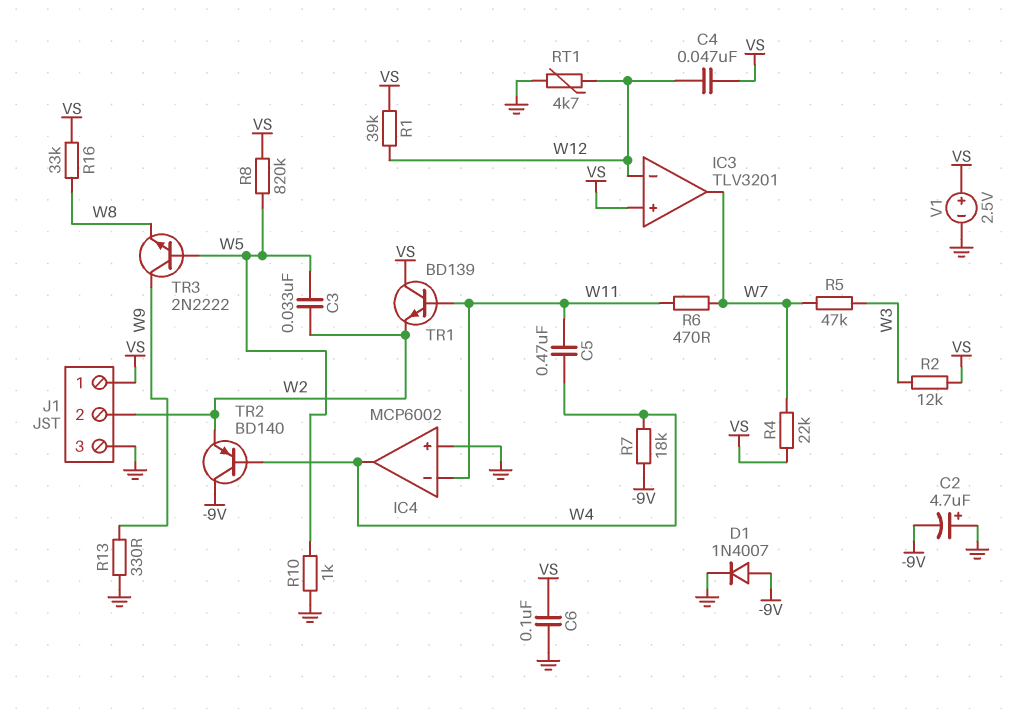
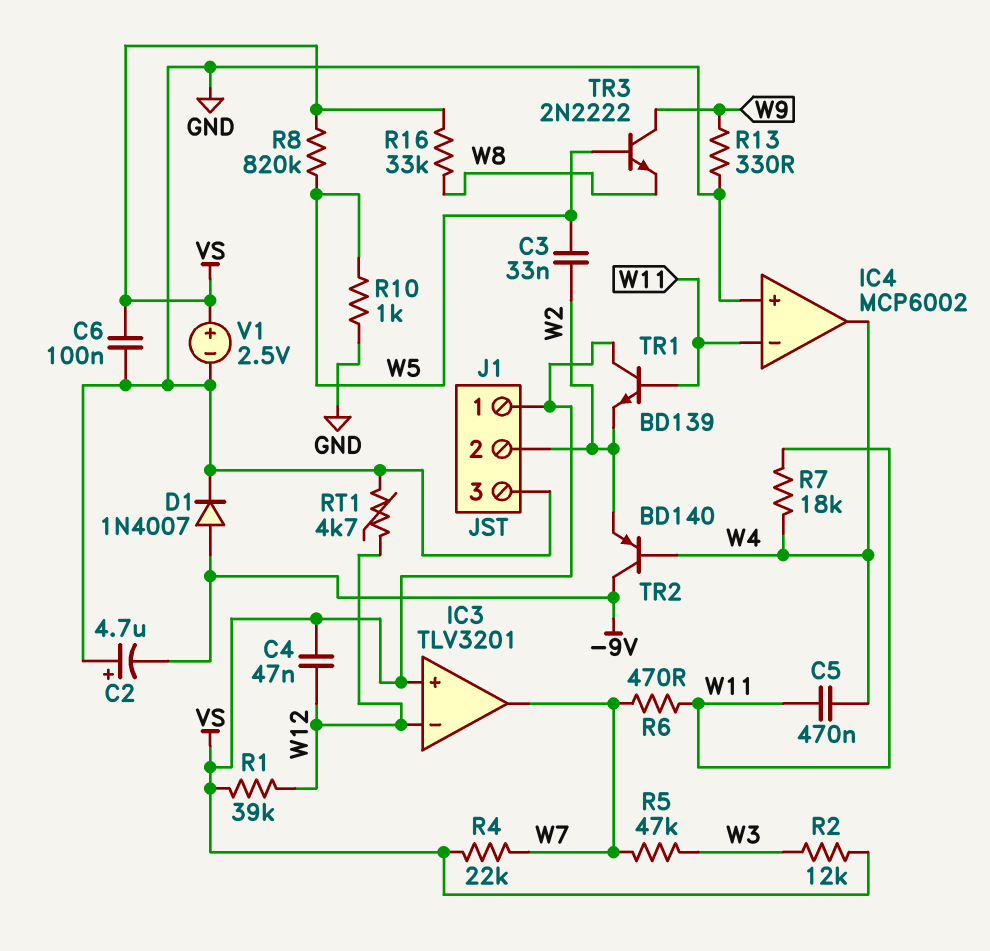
R7: 18k (-9V, W4) -> 18k (W4, W11)

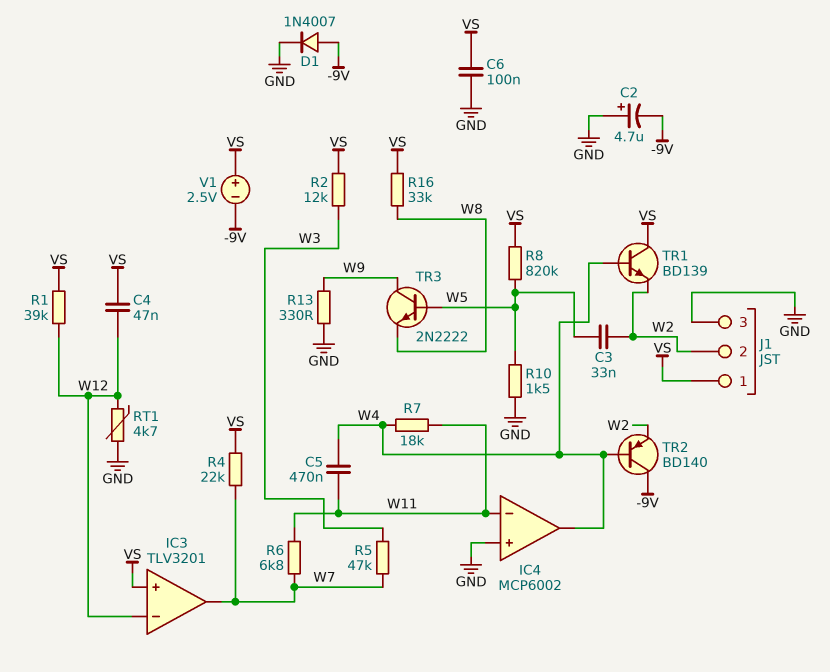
R6: 470 (W7, W11) -> 6.8k (W7, W11)
R10: 1k (GND, W5) -> 1.5k (GND, W5)
TR1: NPN BD139 (B W11, C VS, E W2) -> NPN BD139 (B W4, C VS, E W2)
V1: 2.5V (plus VS, minus GND) -> 2.5V (plus VS, minus -9V)

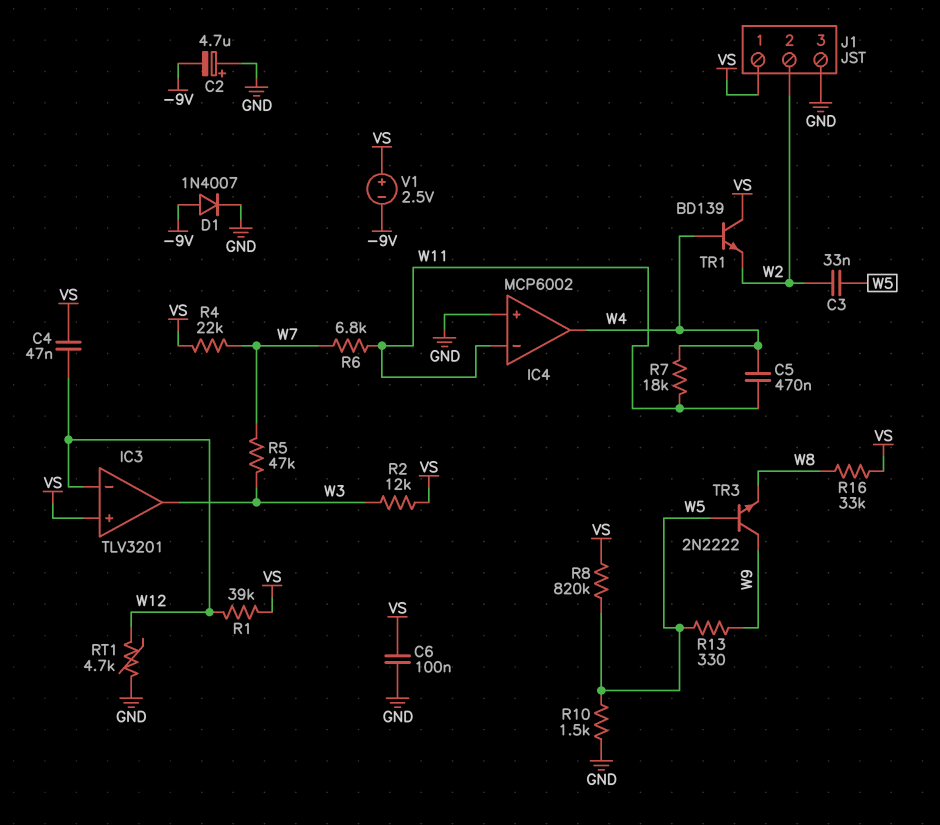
IC3 pin out: W7 -> W3
R13: 330 (GND, W9) -> 330 (W5, W9)
TR2: PNP BD140 (B W4, C -9V, E W2) -> none

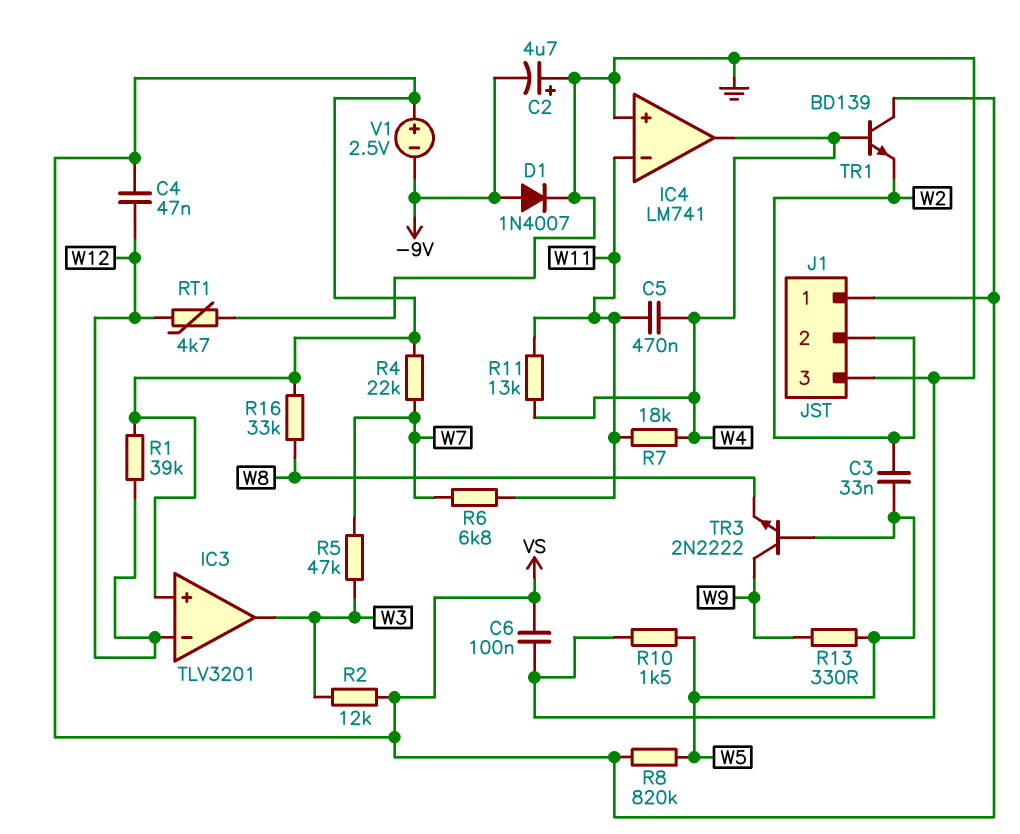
IC4: MCP6002 -> LM741
R11: none -> 13k (W4, W11)

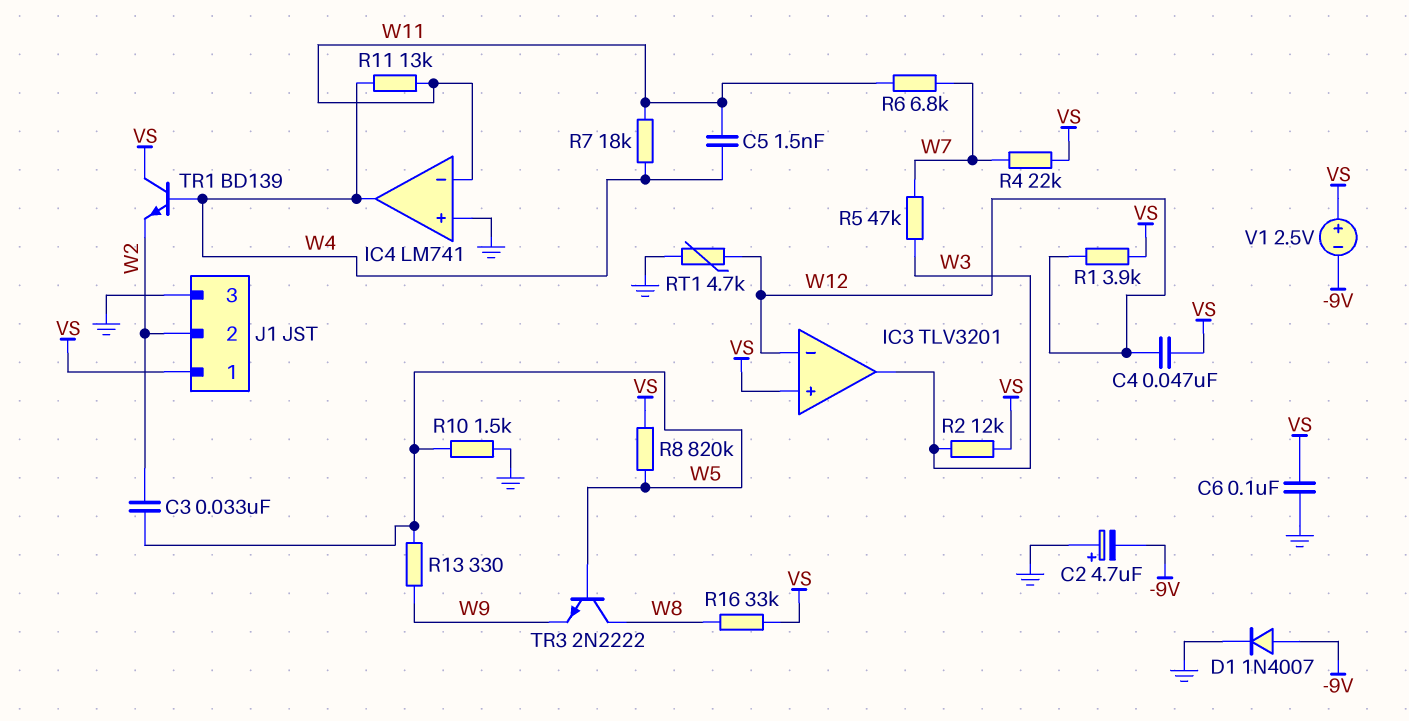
C5: 470nF (W4, W11) -> 1.5nF (W4, W11)
R1: 39k (VS, W12) -> 3.9k (VS, W12)
TR3: NPN 2N2222 (B W5, C W9, E W8) -> NPN 2N2222 (B W5, C W8, E W9)

